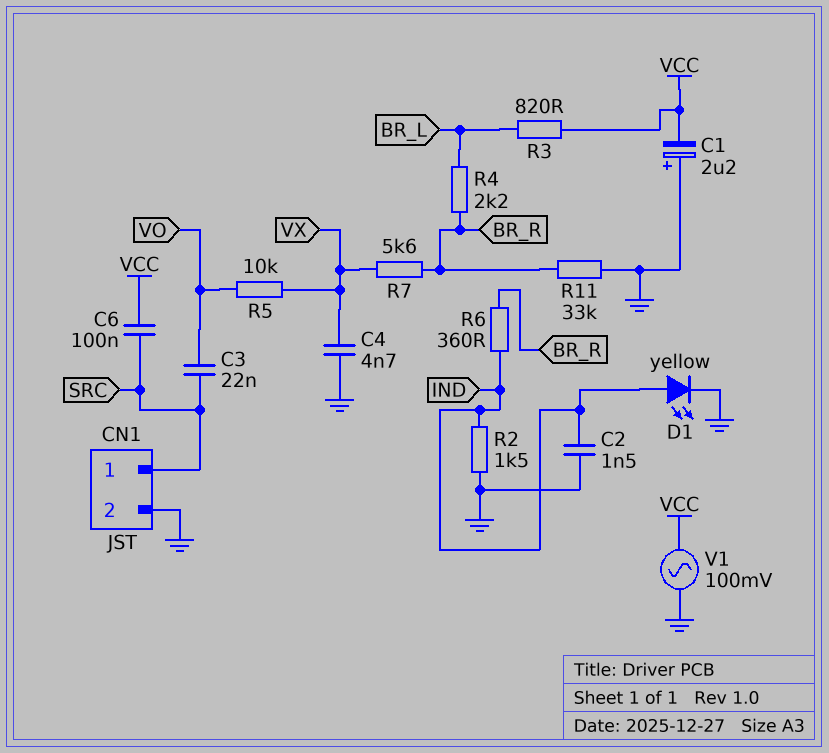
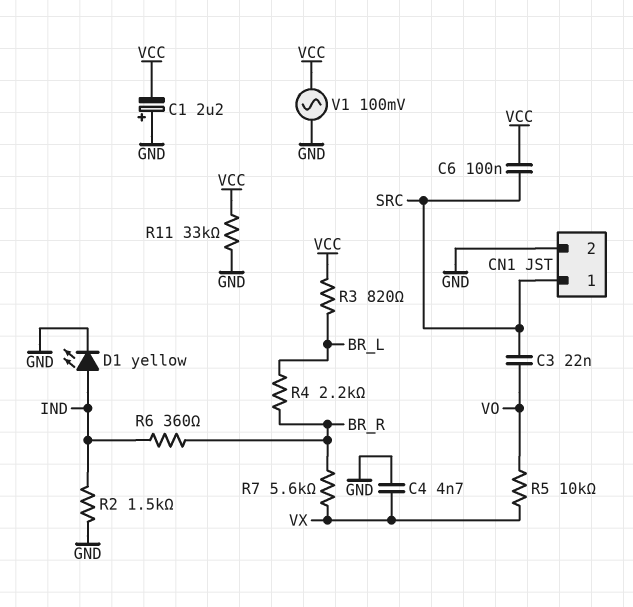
C2: 1.5nF (GND, IND) -> none
R11: 33k (BR_R, GND) -> 33k (GND, VCC)

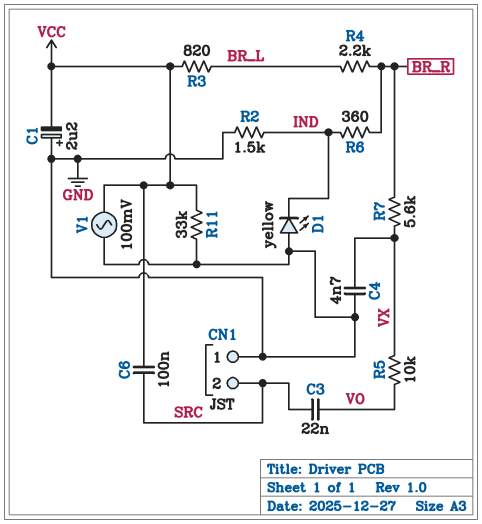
CN1 pin 1: SRC -> GND
CN1 pin 2: GND -> SRC
D1: LED yellow (A IND, K GND) -> LED yellow (A GND, K IND)

